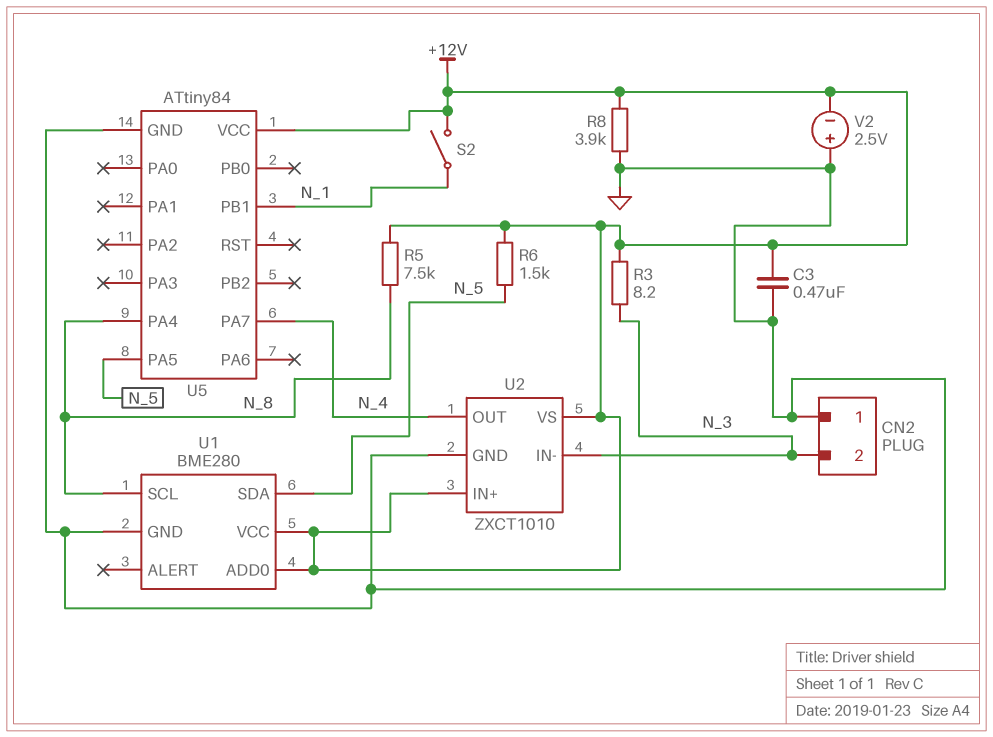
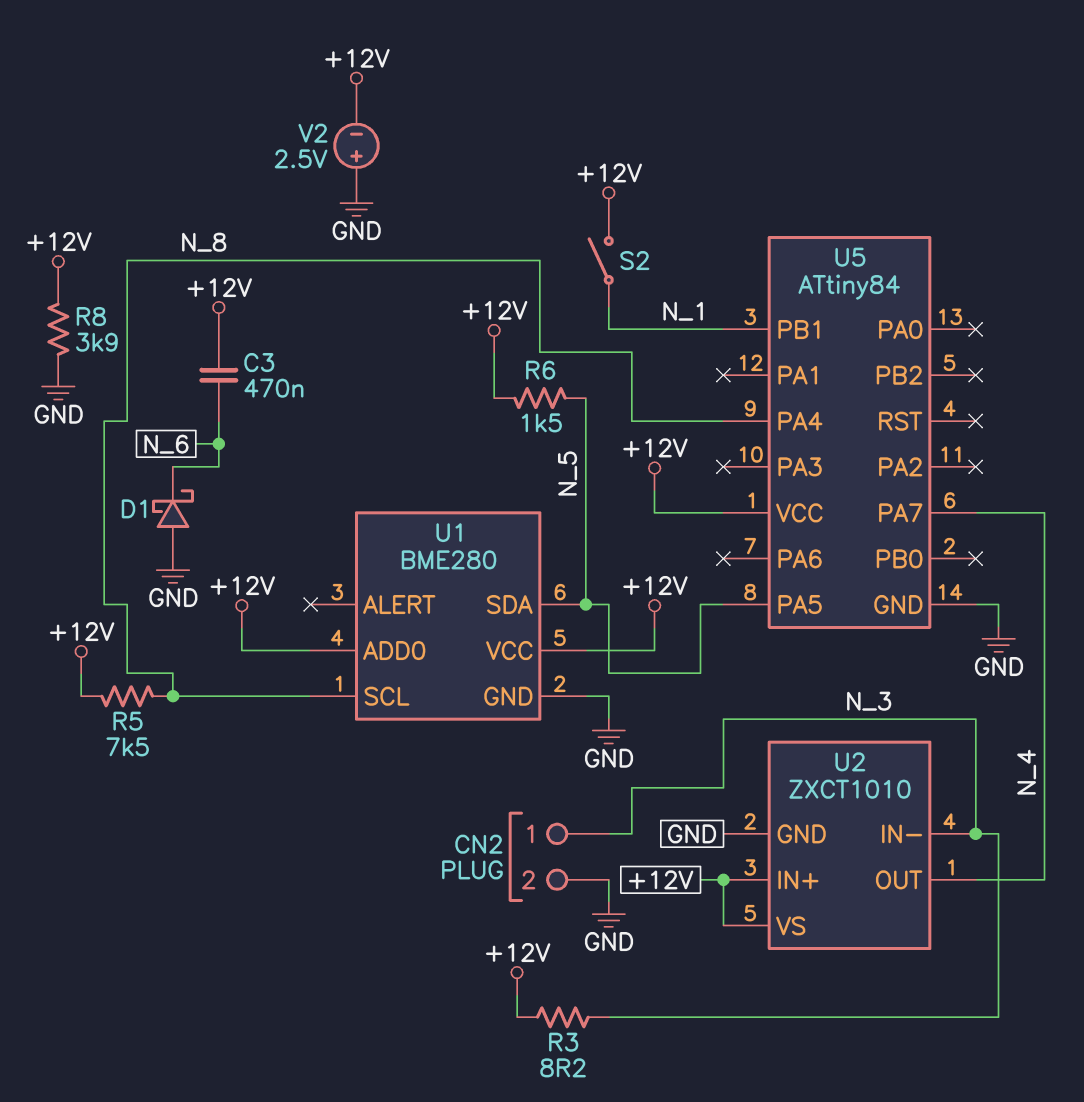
C3: 470nF (+12V, GND) -> 470nF (+12V, N_6)
CN2 pin 1: GND -> N_3
CN2 pin 2: N_3 -> GND
D1: none -> schottky (A GND, K N_6)

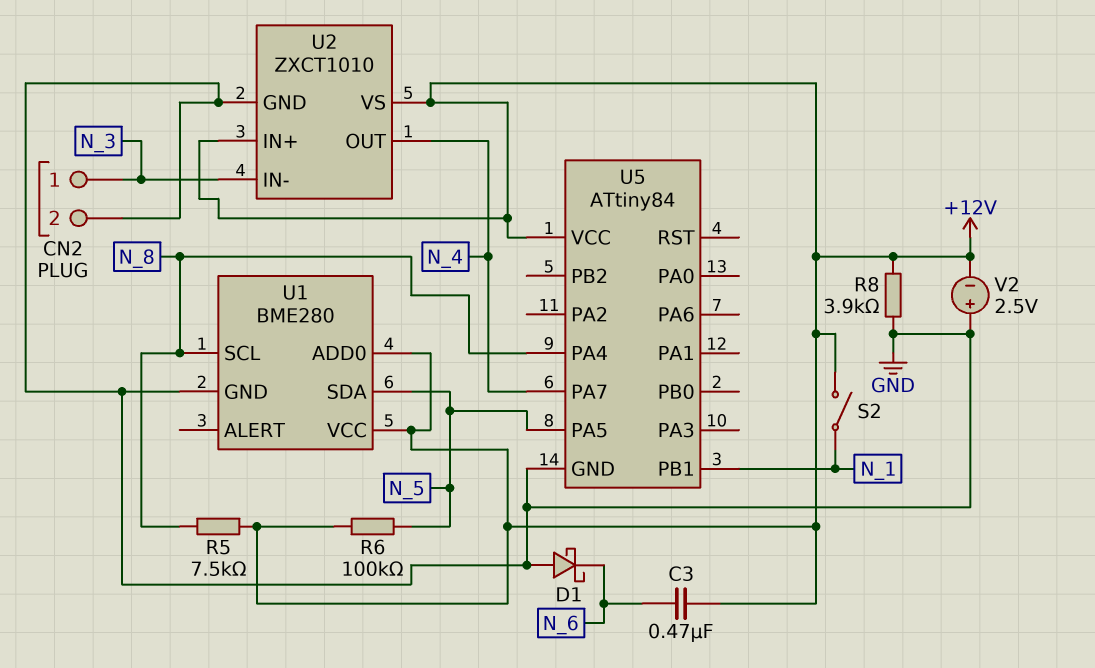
R3: 8.2 (+12V, N_3) -> none
R6: 1.5k (+12V, N_5) -> 100k (+12V, N_5)

